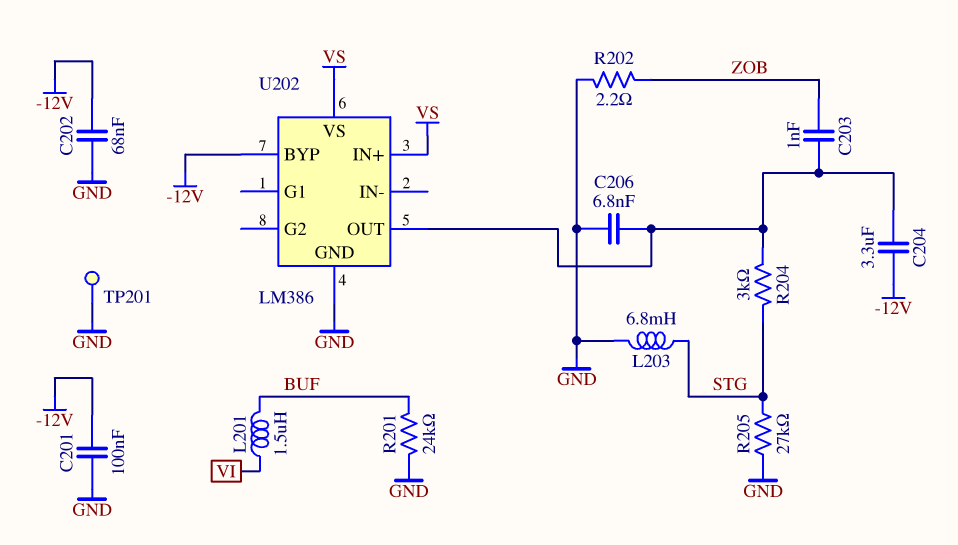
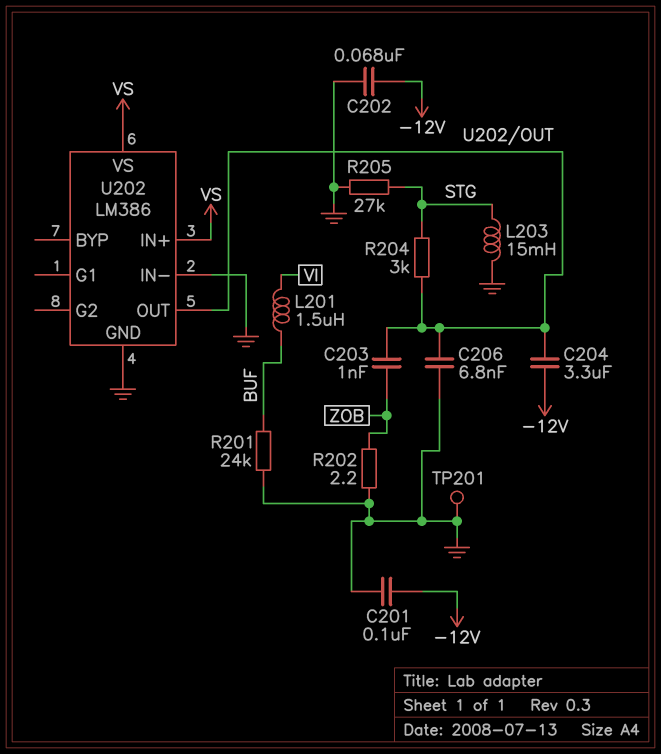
L203: 6.8mH (GND, STG) -> 15mH (GND, STG)
U202 pin BYP: -12V -> none
U202 pin IN-: none -> GND

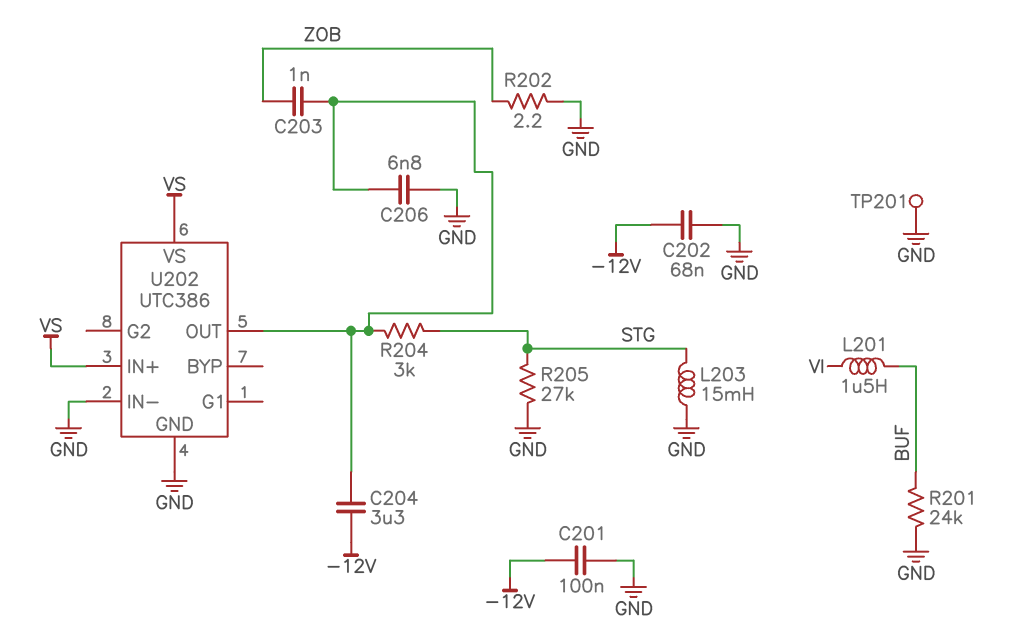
U202: LM386 -> UTC386

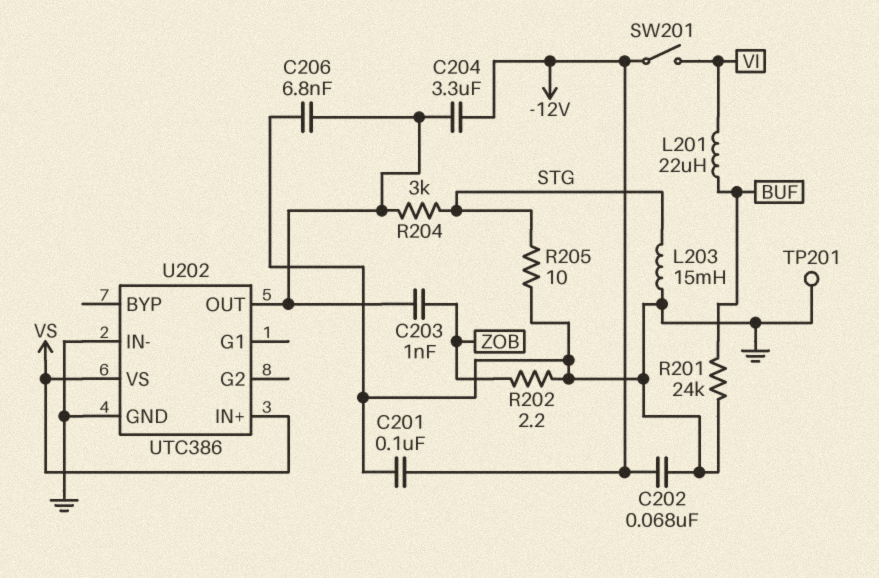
L201: 1.5uH (BUF, VI) -> 22uH (BUF, VI)
R205: 27k (GND, STG) -> 10 (GND, STG)
SW201: none -> switch (-12V, VI)

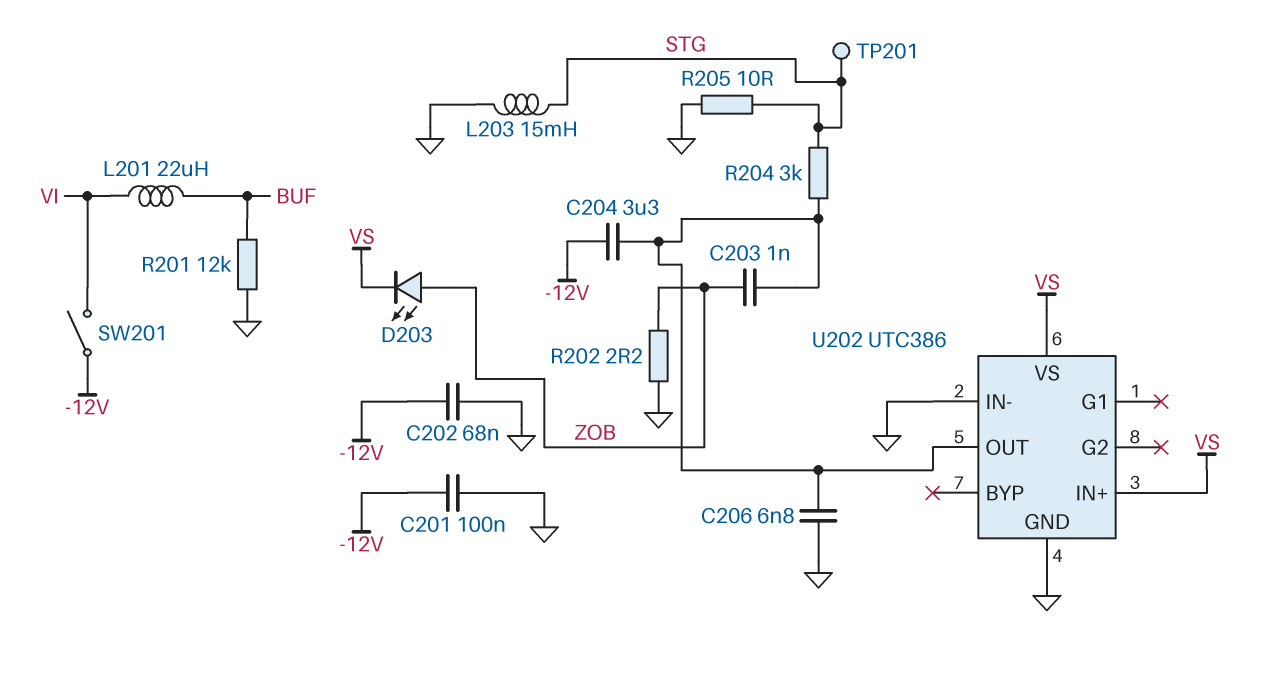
D203: none -> LED (A ZOB, K VS)
R201: 24k (BUF, GND) -> 12k (BUF, GND)
TP201: test point (GND) -> test point (STG)

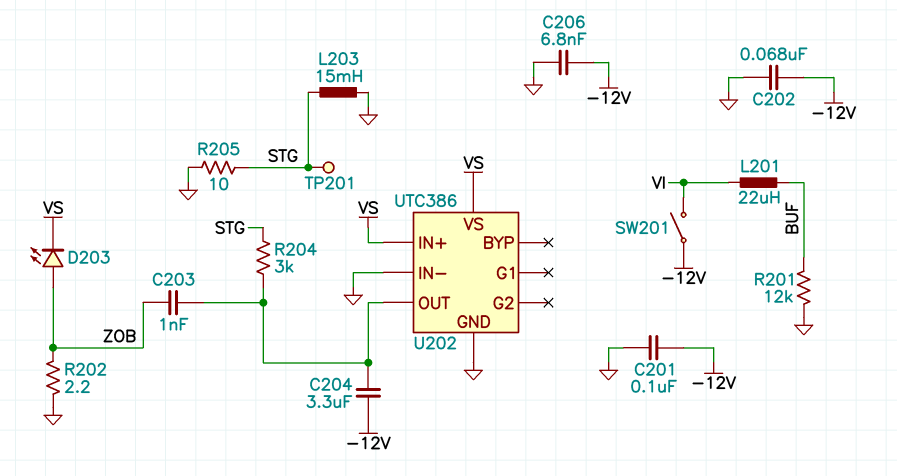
C206: 6.8nF (GND, U202/OUT) -> 6.8nF (-12V, GND)

